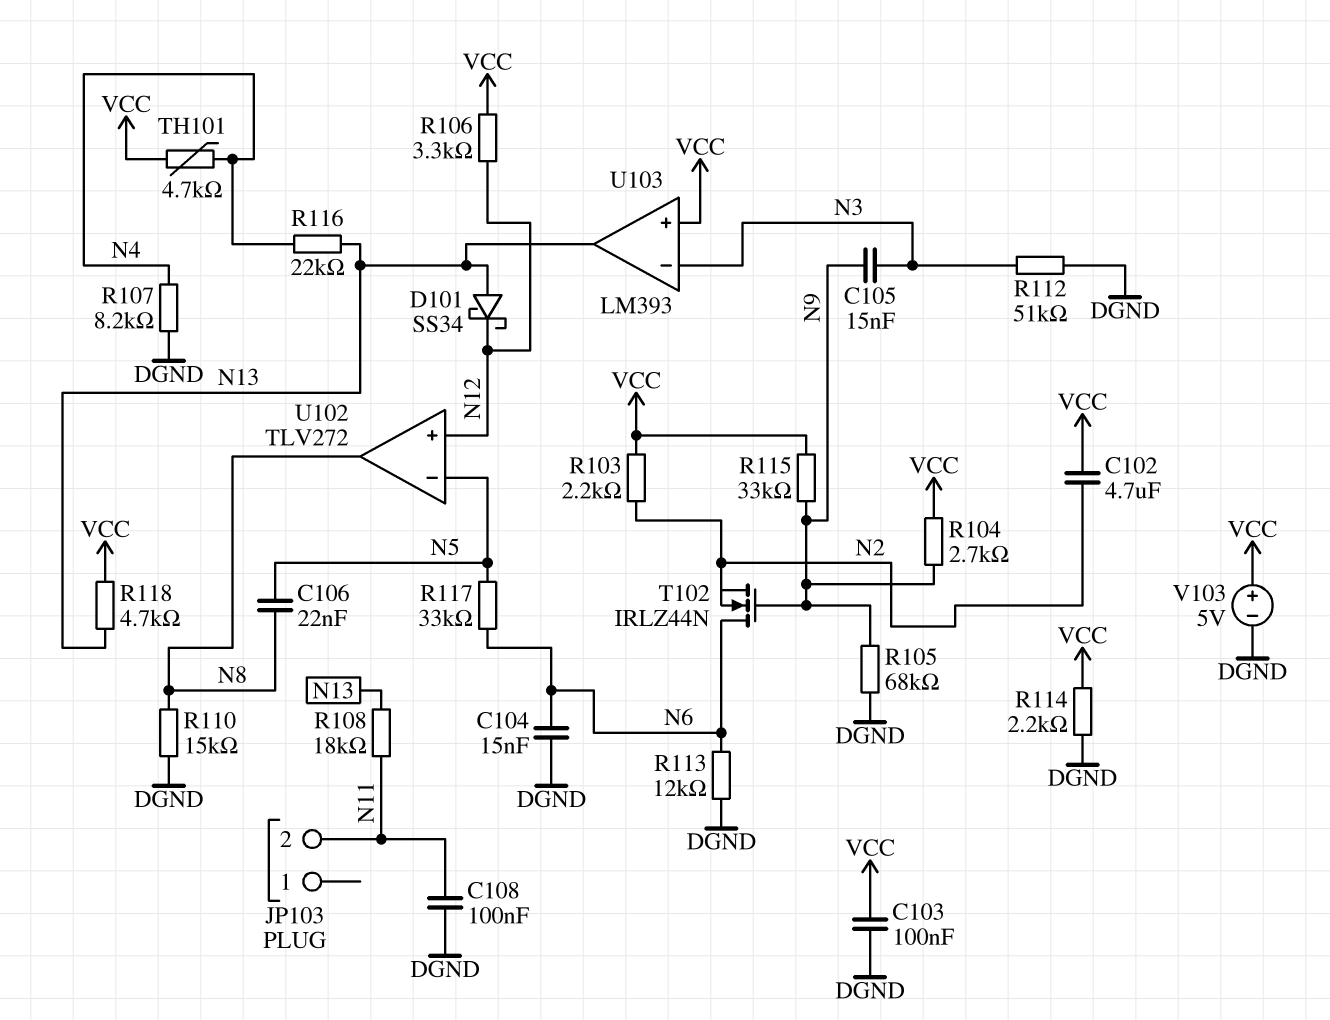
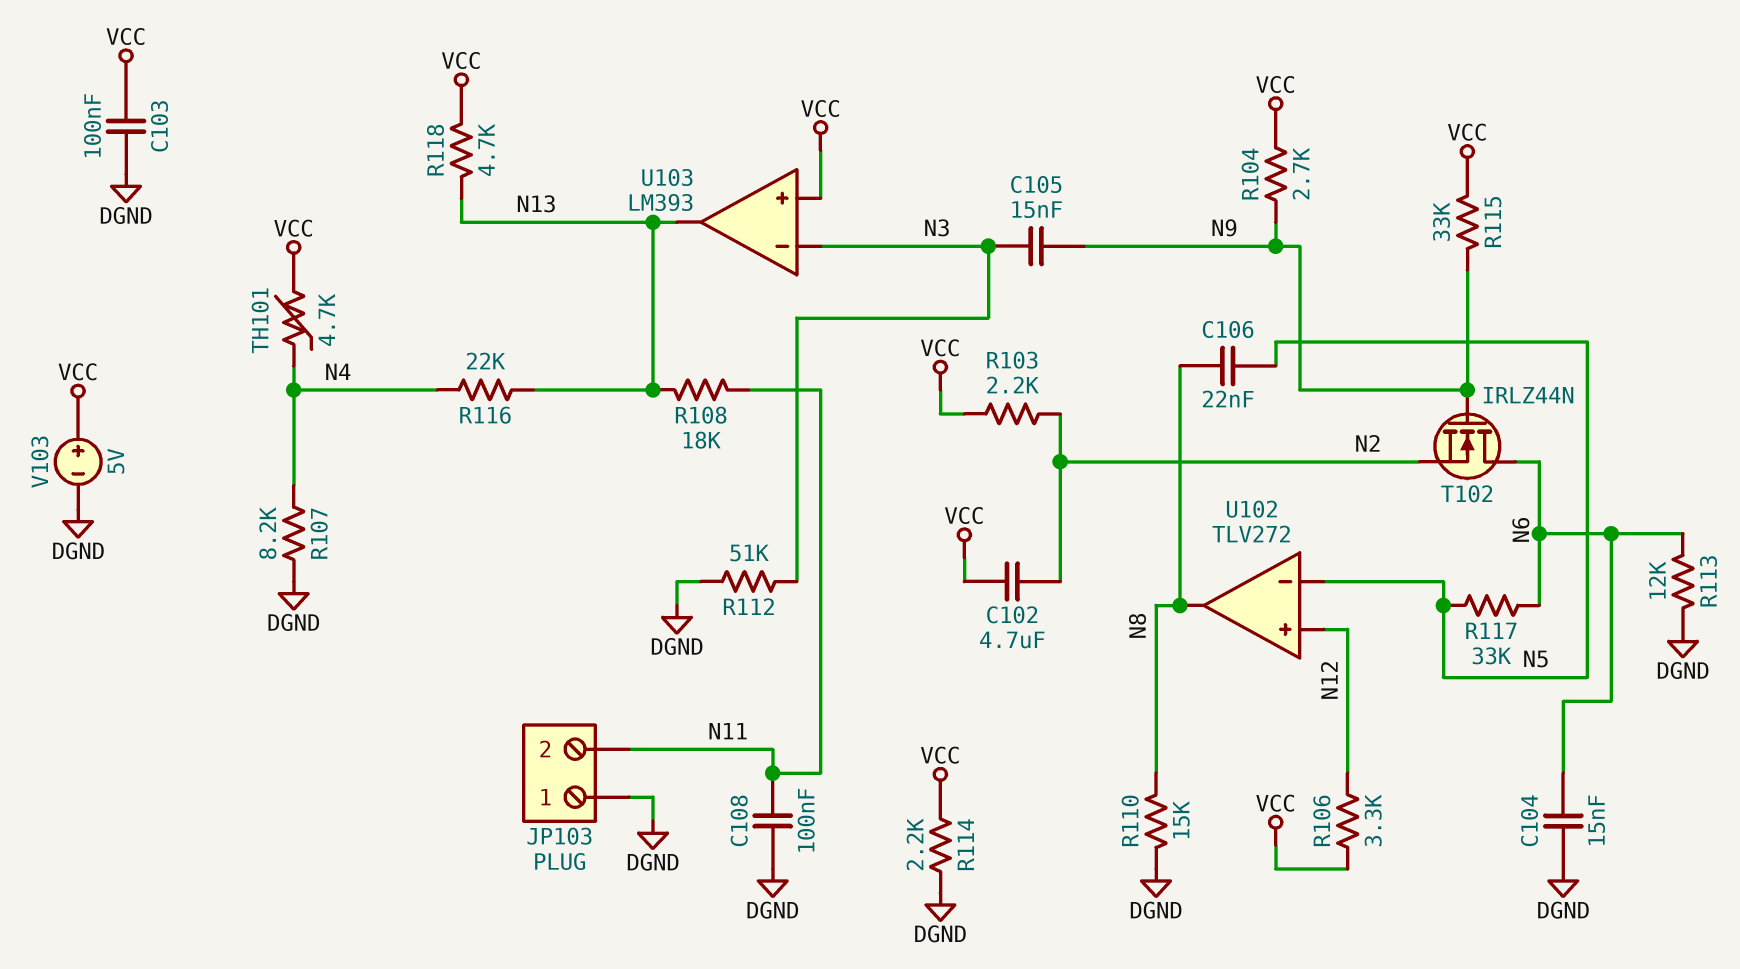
D101: schottky SS34 (A N13, K N12) -> none
JP103 pin 1: none -> DGND
R105: 68k (DGND, N9) -> none

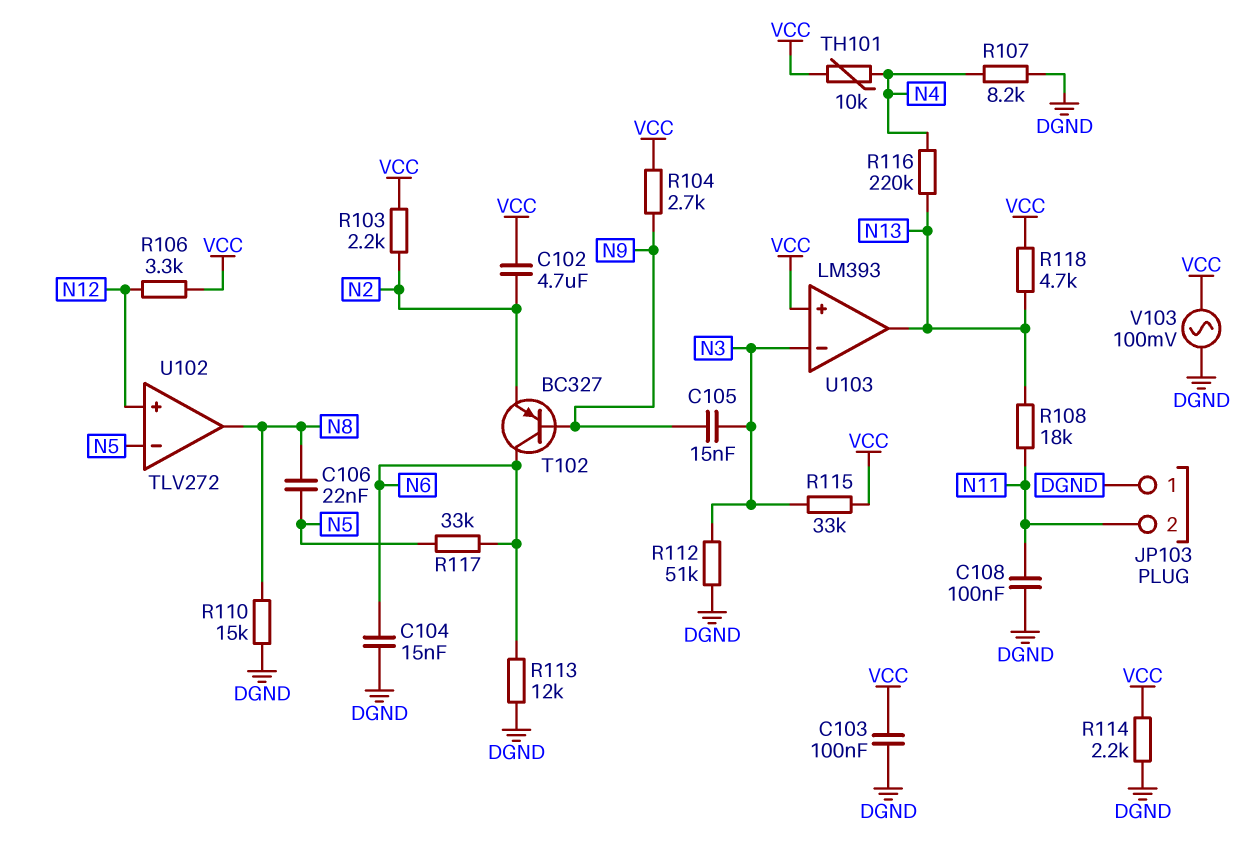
R115: 33k (N9, VCC) -> 33k (N3, VCC)
R116: 22k (N4, N13) -> 220k (N4, N13)
T102: NMOS IRLZ44N (G N9, D N6, S N2) -> PNP BC327 (B N9, C N6, E N2)
TH101: 4.7k (N4, VCC) -> 10k (N4, VCC)
V103: 5V (plus VCC, minus DGND) -> AC 100mV (DGND, VCC)

